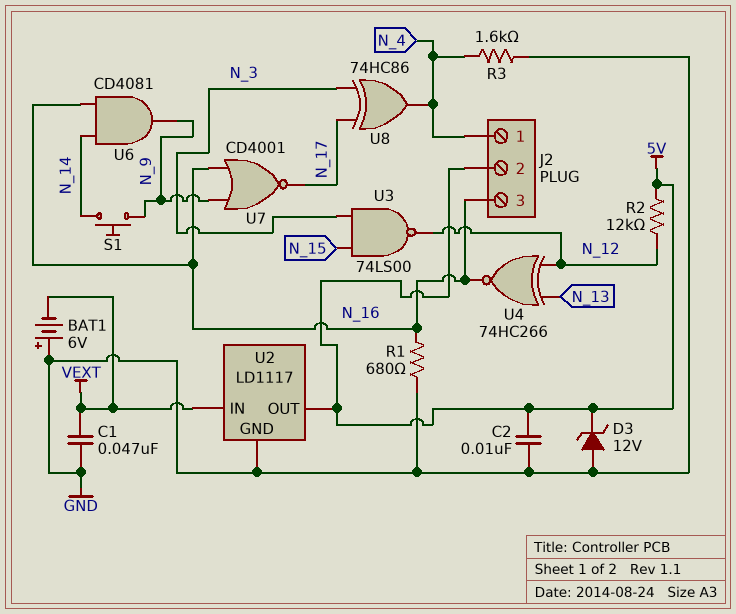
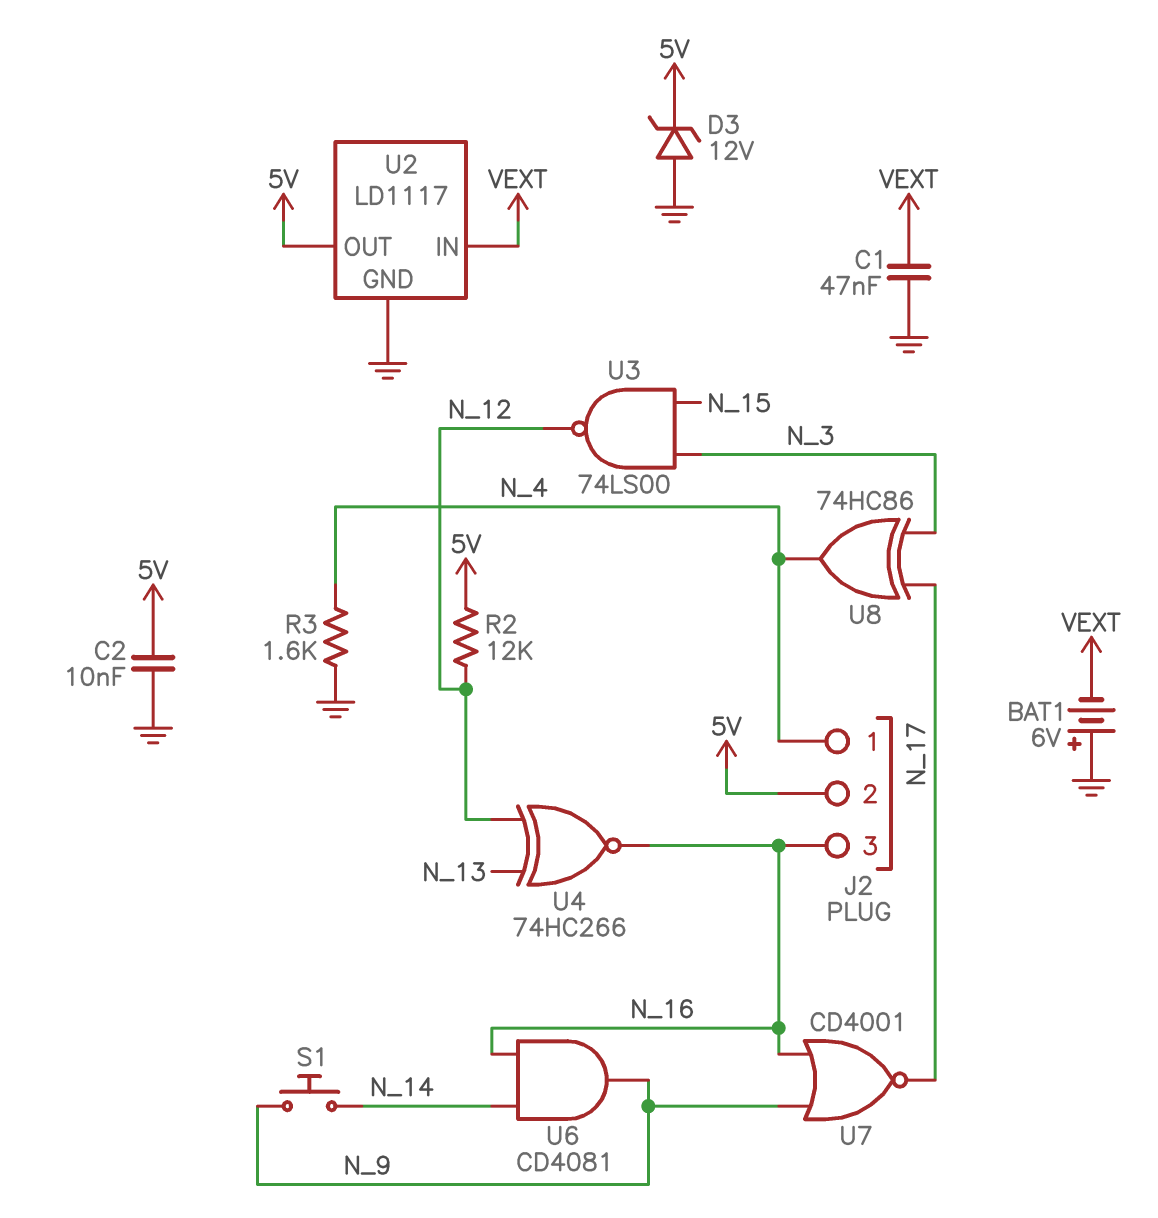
R1: 680 (GND, N_16) -> none

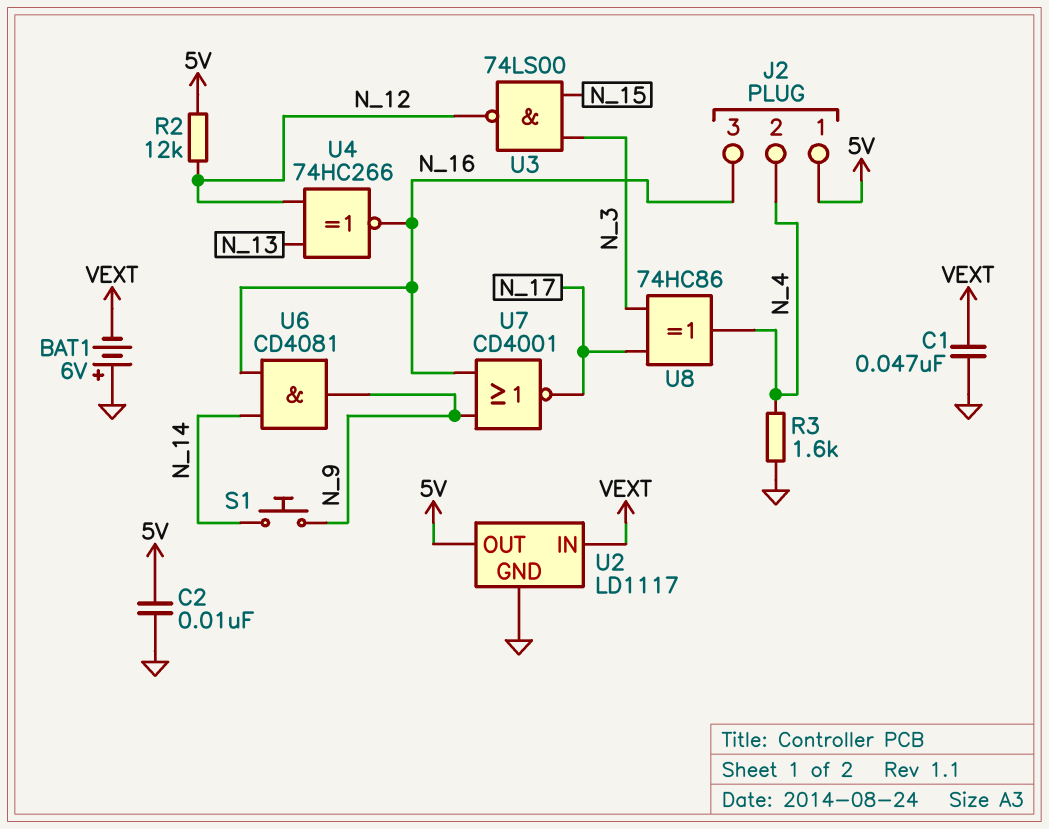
D3: zener 12V (A GND, K 5V) -> none
J2 pin 1: N_4 -> 5V
J2 pin 2: 5V -> N_4

